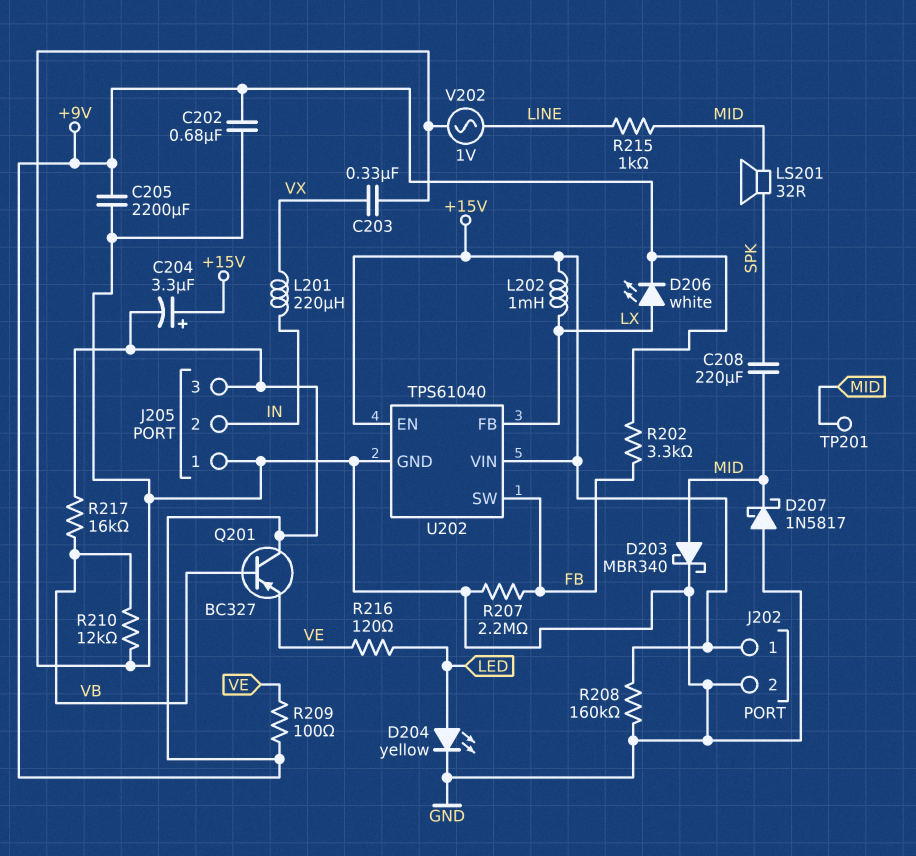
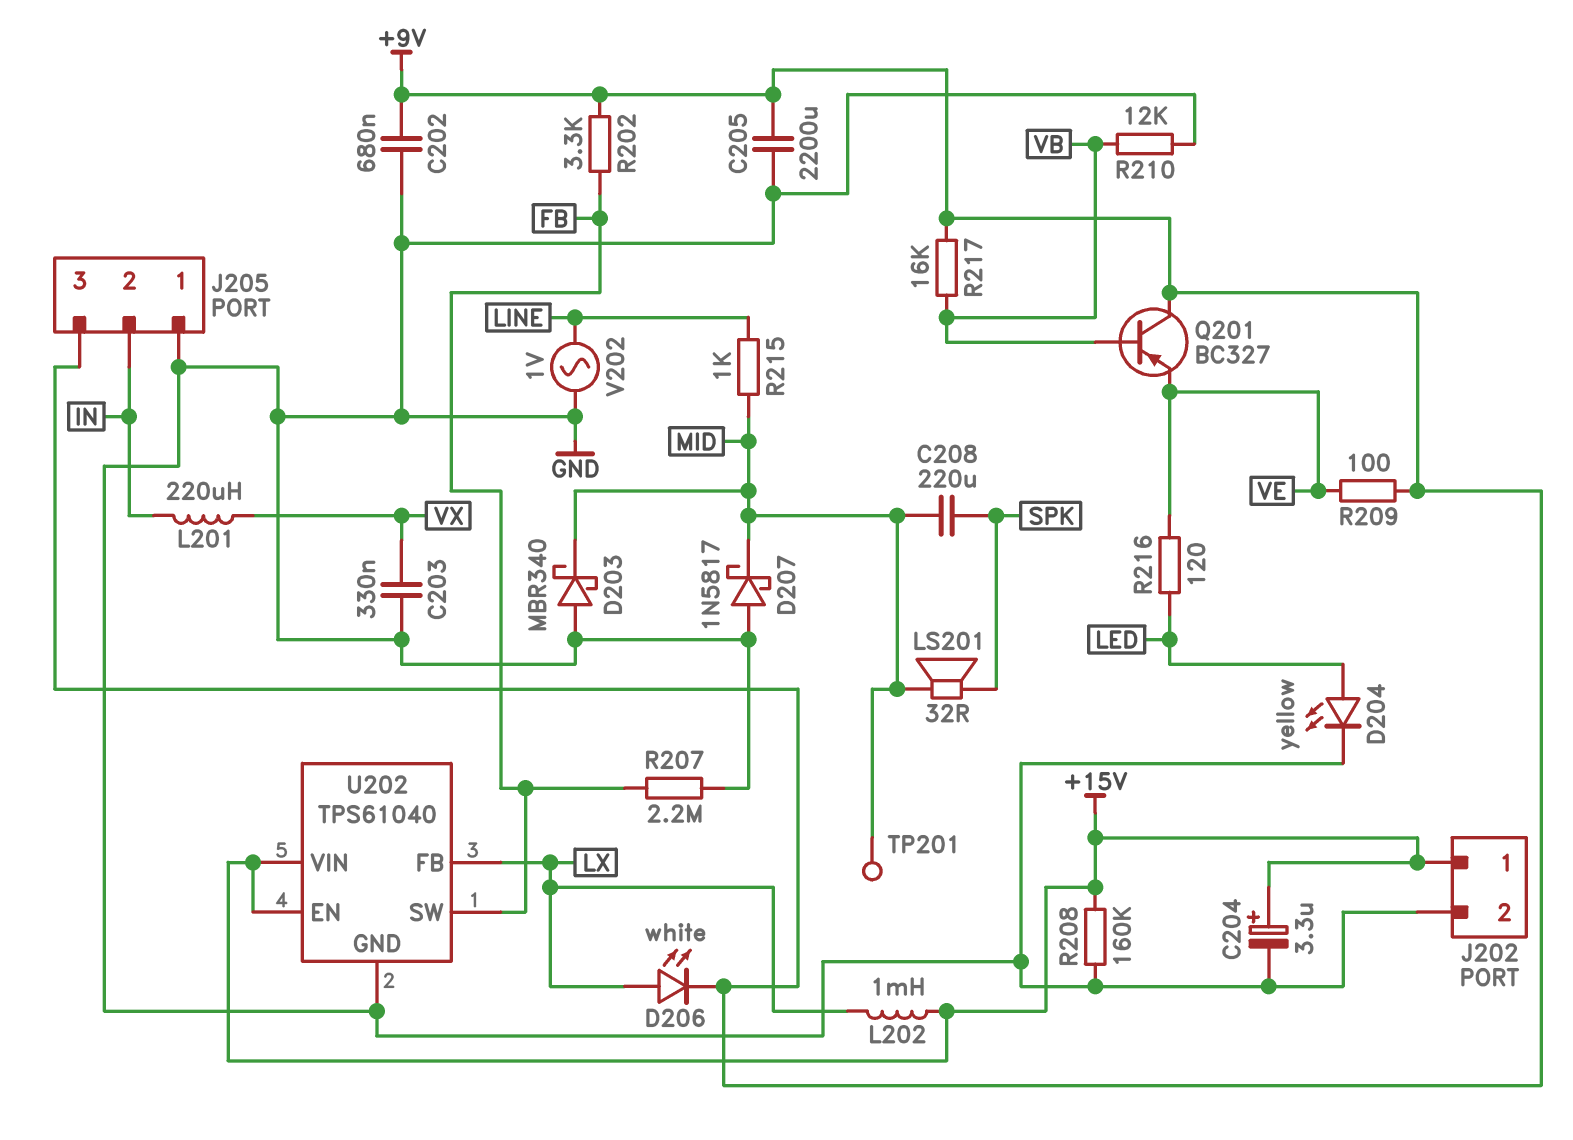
C204: 3.3uF (plus +15V, minus +9V) -> 3.3uF (plus +15V, minus GND)
D203: schottky MBR340 (A MID, K GND) -> schottky MBR340 (A GND, K MID)

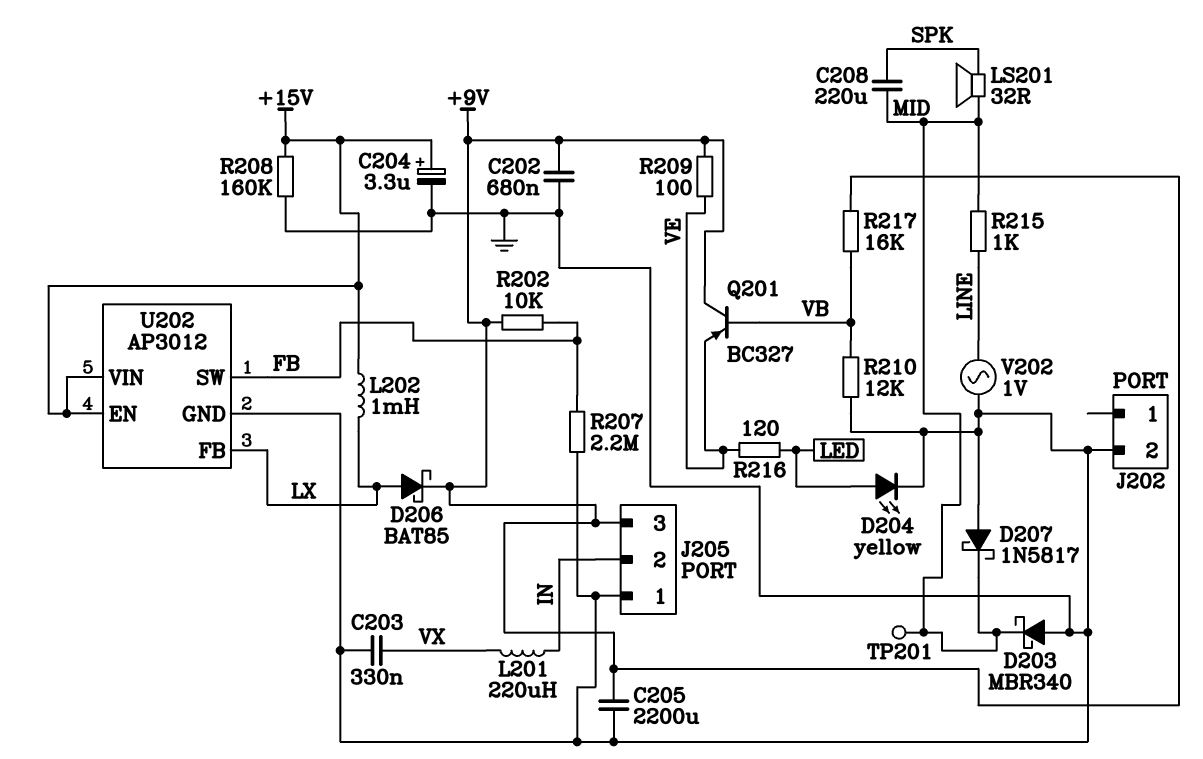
D206: LED white (A LX, K +9V) -> schottky BAT85 (A LX, K +9V)
J202 pin 1: +15V -> none
R202: 3.3k (+9V, FB) -> 10k (+9V, FB)
U202: TPS61040 -> AP3012

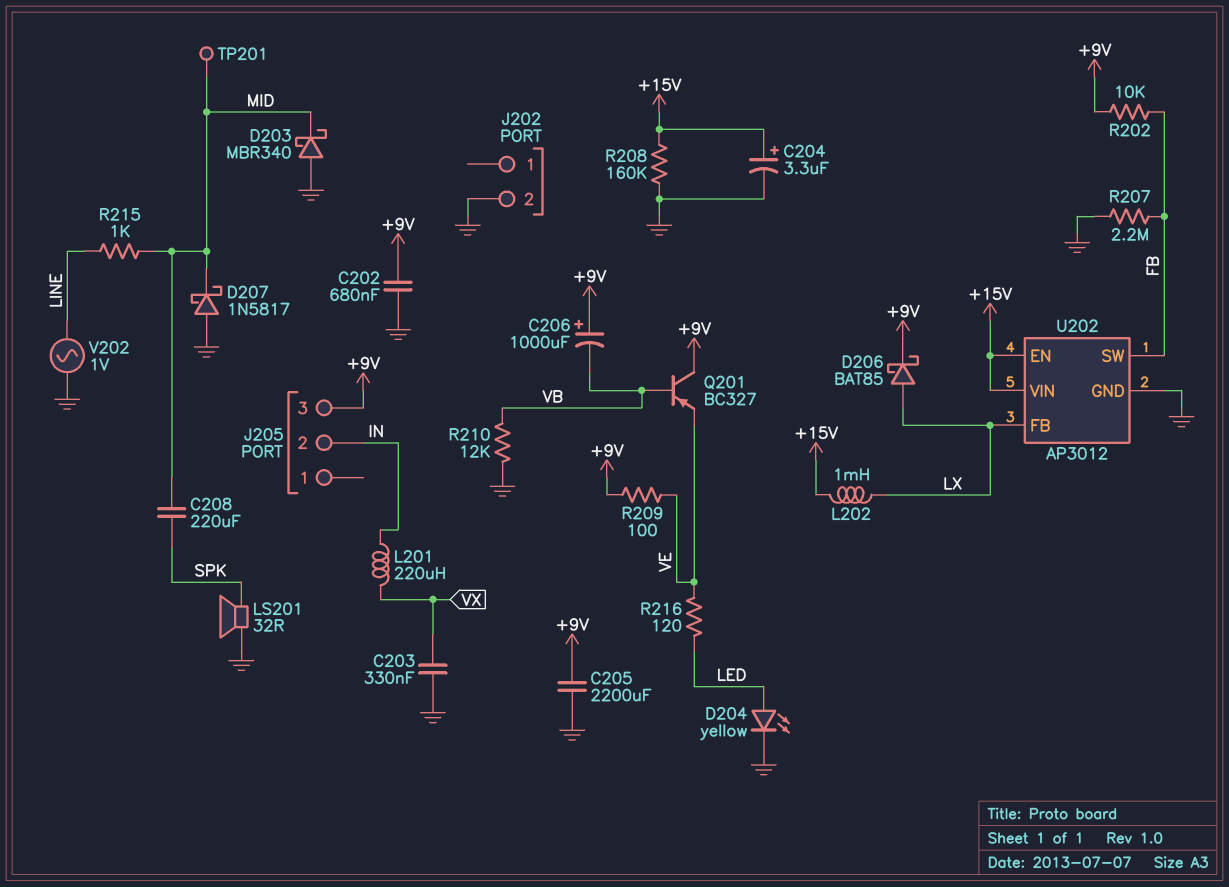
C206: none -> 1000uF (plus +9V, minus VB)
J205 pin 1: GND -> none
LS201: speaker 32R (MID, SPK) -> speaker 32R (GND, SPK)
R217: 16k (+9V, VB) -> none

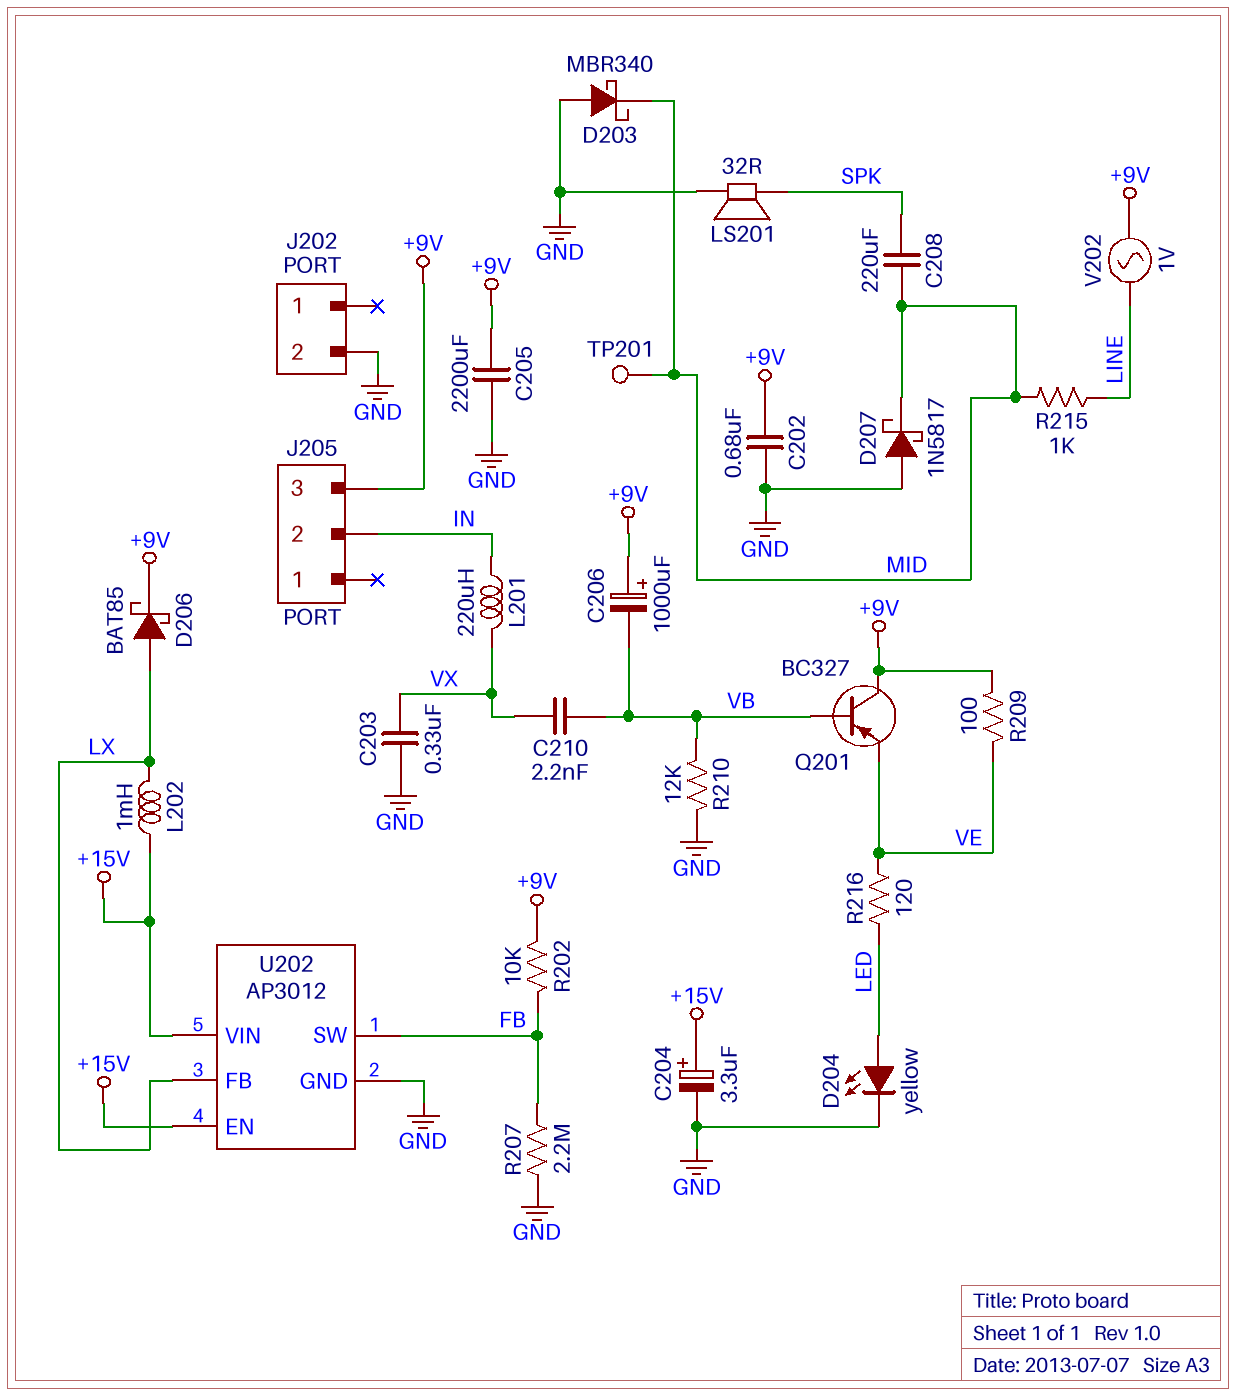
C210: none -> 2.2nF (VB, VX)
R208: 160k (+15V, GND) -> none
V202: AC 1V (GND, LINE) -> AC 1V (+9V, LINE)

